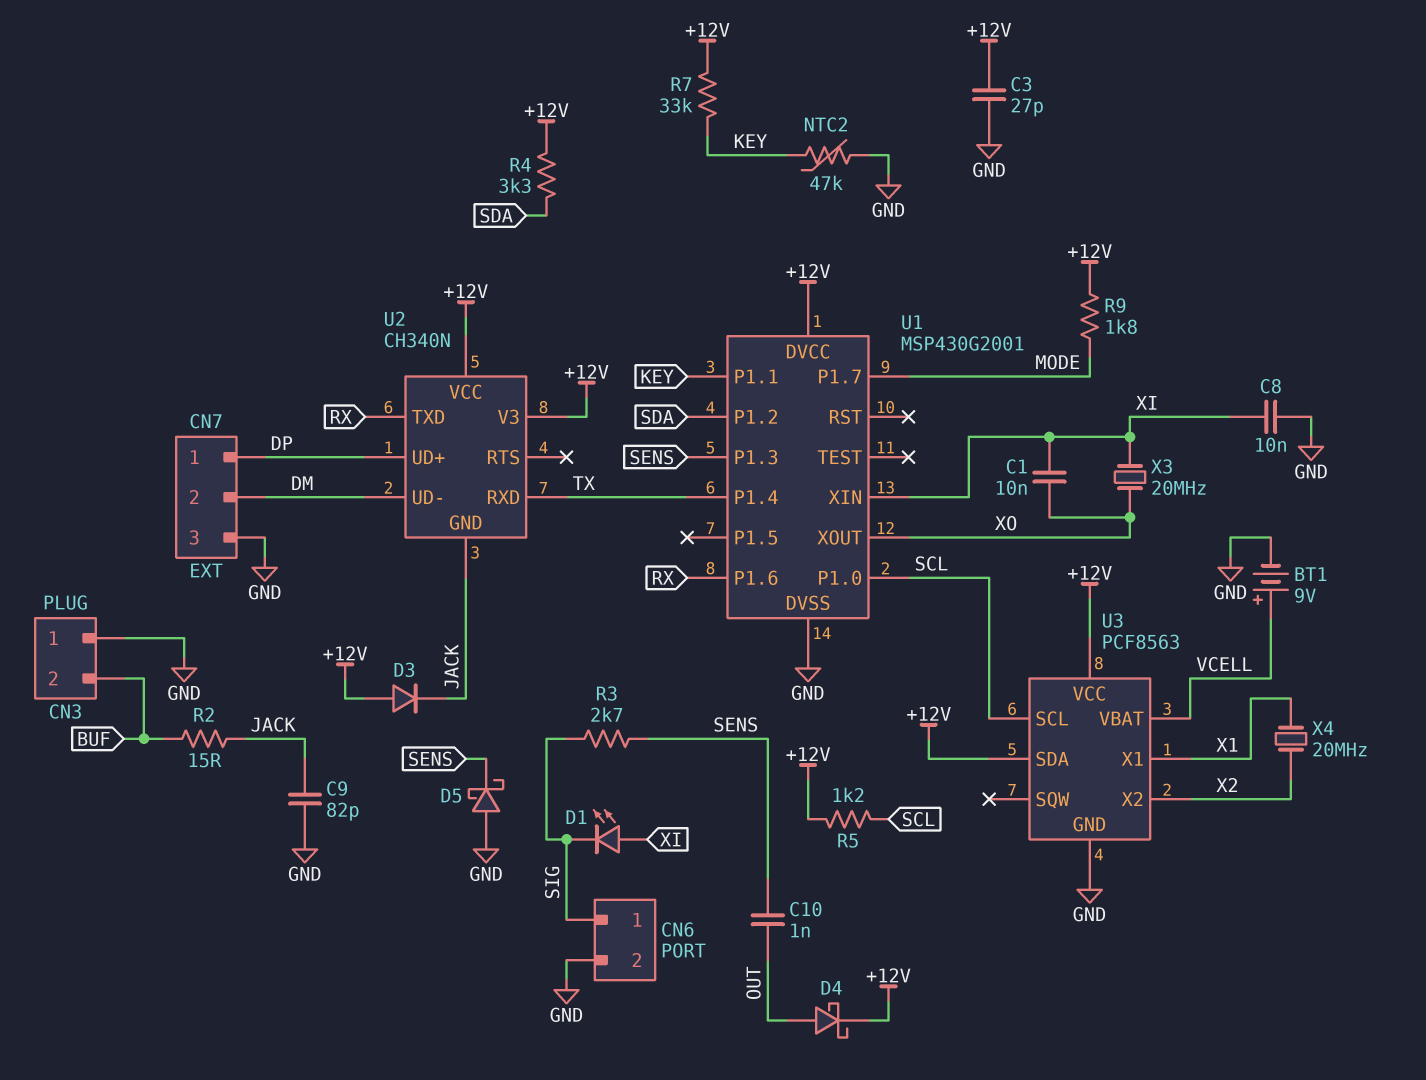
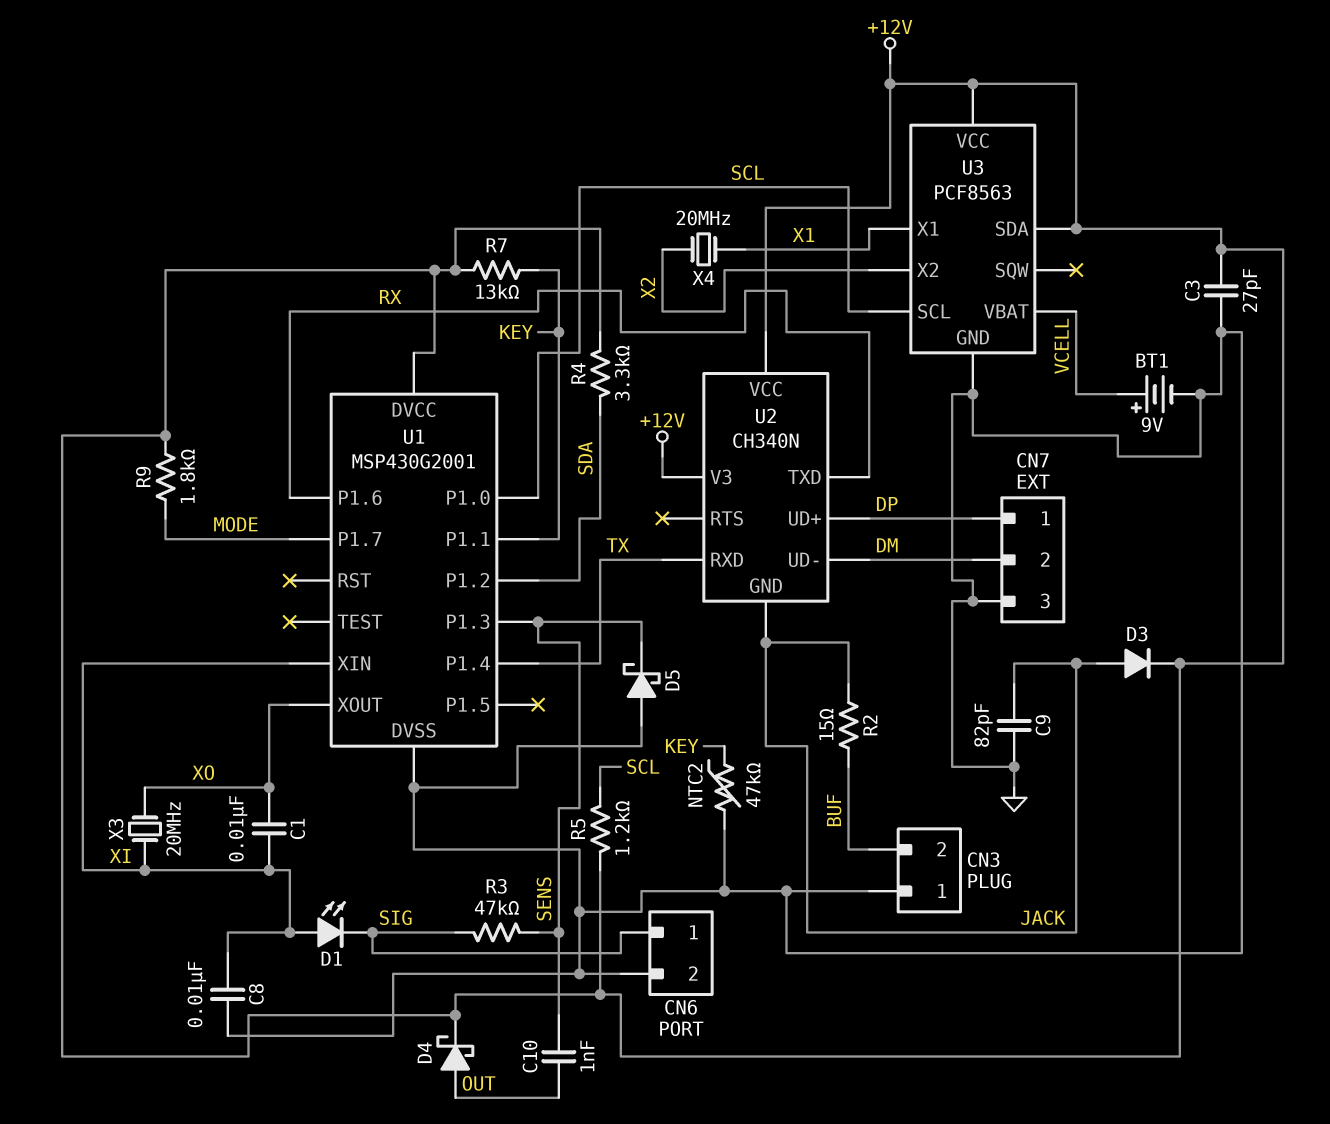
D3: diode (A +12V, K JACK) -> diode (A JACK, K +12V)
R3: 2.7k (SENS, SIG) -> 47k (SENS, SIG)
R7: 33k (+12V, KEY) -> 13k (+12V, KEY)

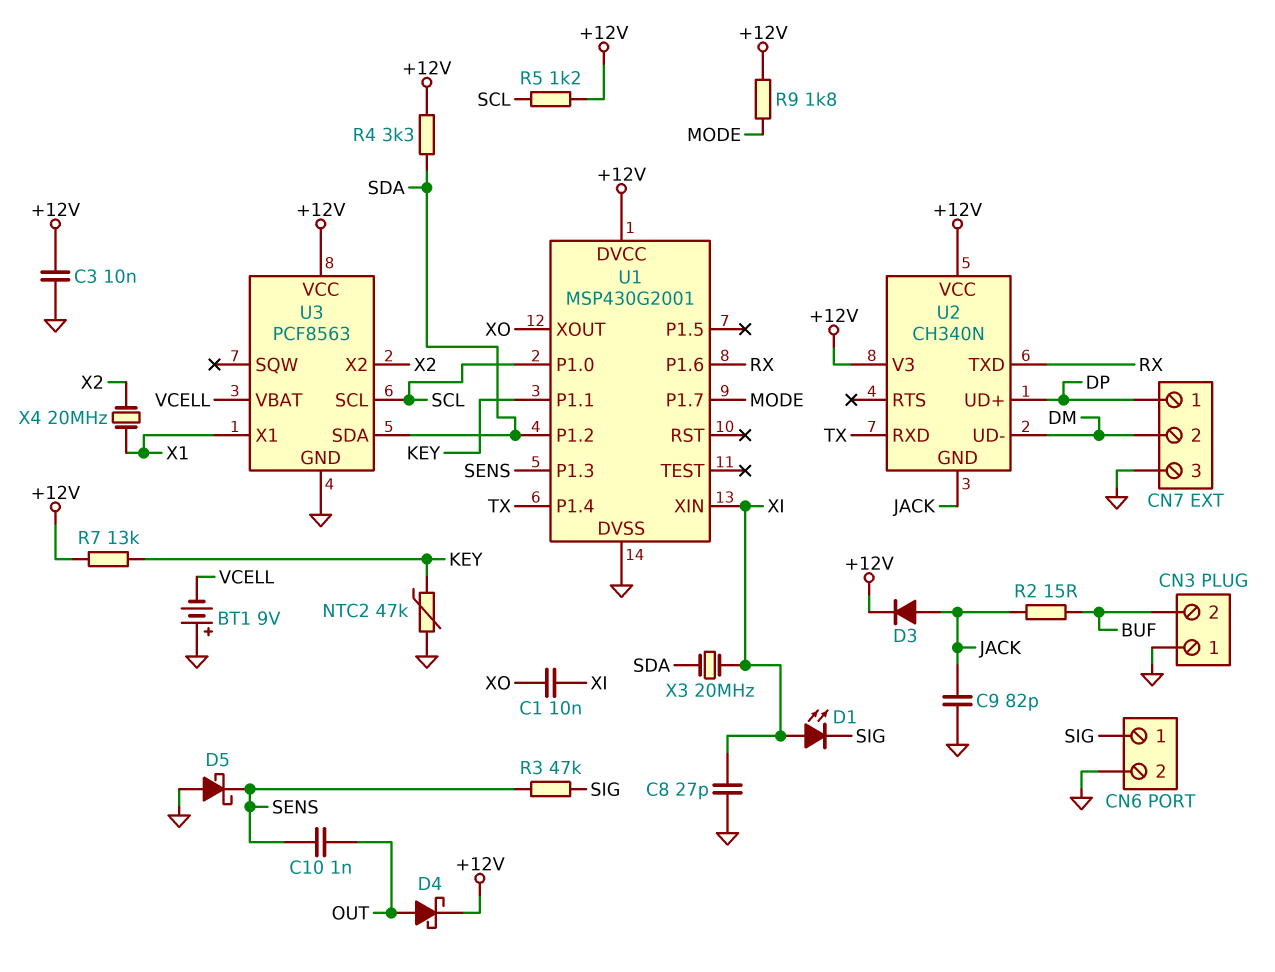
BT1: 9V (plus VCELL, minus GND) -> 9V (plus GND, minus VCELL)
C3: 27pF (+12V, GND) -> 10nF (+12V, GND)
C8: 10nF (GND, XI) -> 27pF (GND, XI)
U3 pin SDA: +12V -> SDA
X3: 20MHz (XI, XO) -> 20MHz (SDA, XI)

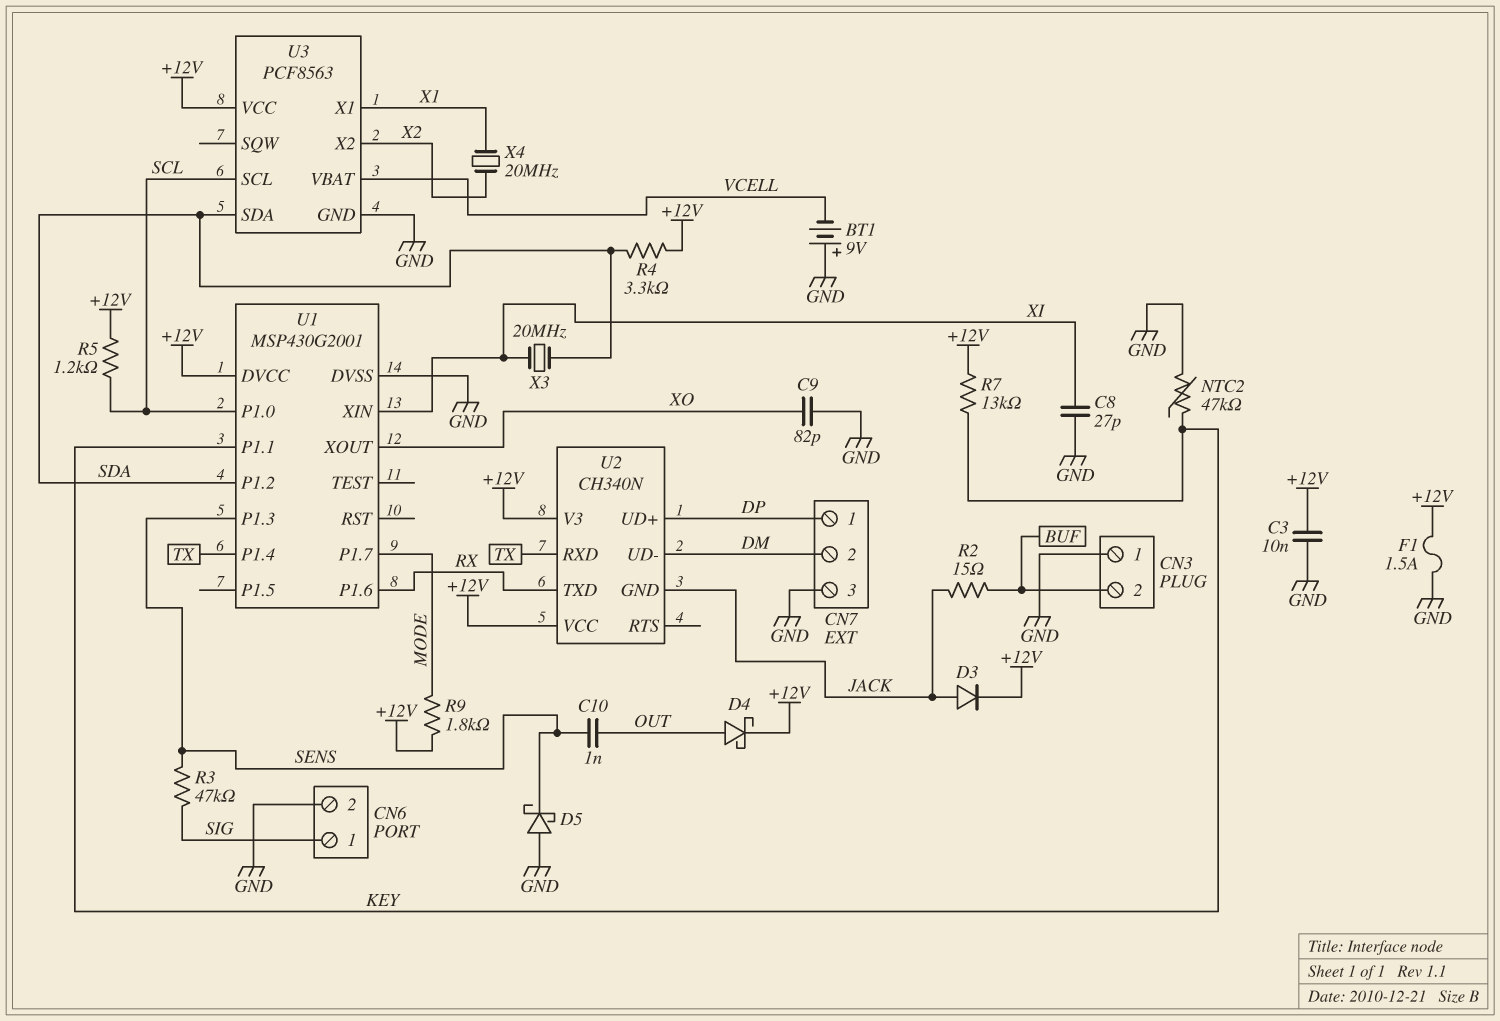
C1: 10nF (XI, XO) -> none
C9: 82pF (GND, JACK) -> 82pF (GND, XO)
D1: LED (A XI, K SIG) -> none
F1: none -> 1.5A (+12V, GND)

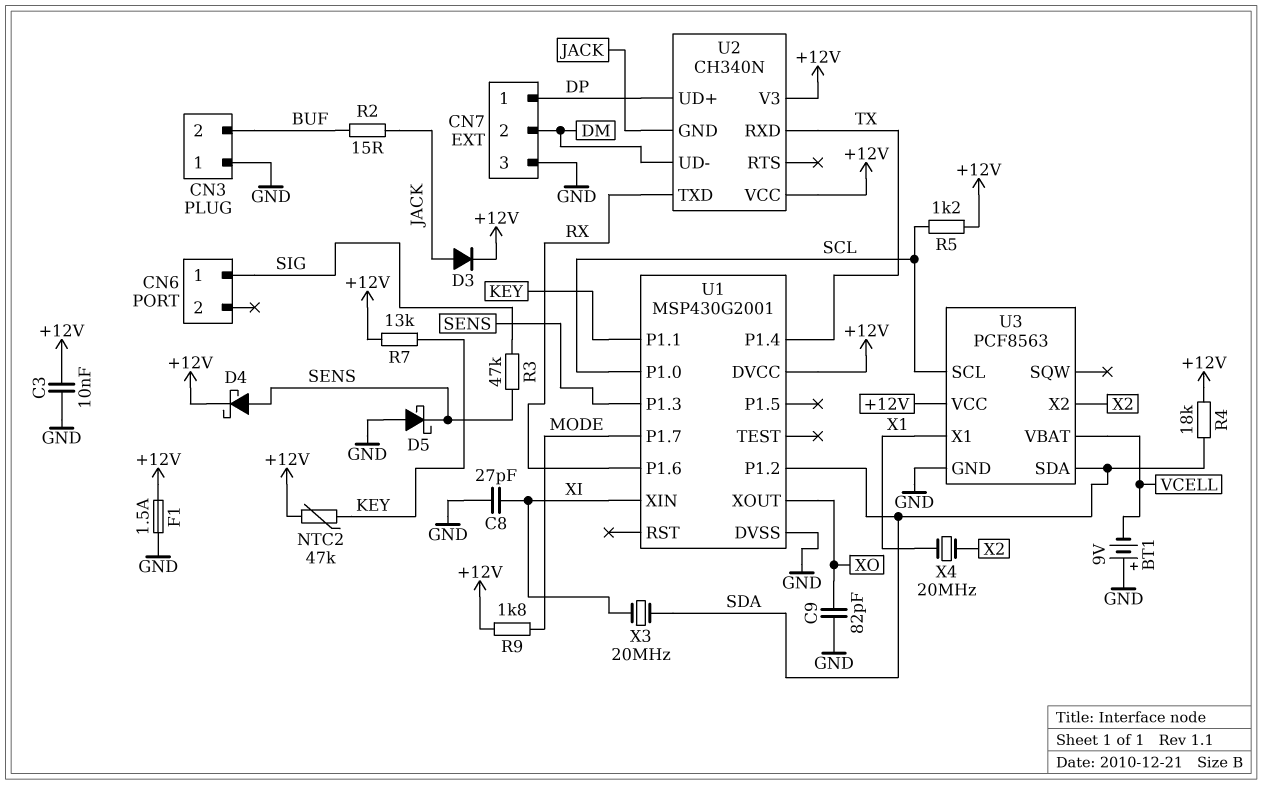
C10: 1nF (OUT, SENS) -> none
CN6 pin 2: GND -> none
D4: schottky (A OUT, K +12V) -> schottky (A SENS, K +12V)
NTC2: 47k (GND, KEY) -> 47k (+12V, KEY)
R4: 3.3k (+12V, SDA) -> 18k (+12V, SDA)

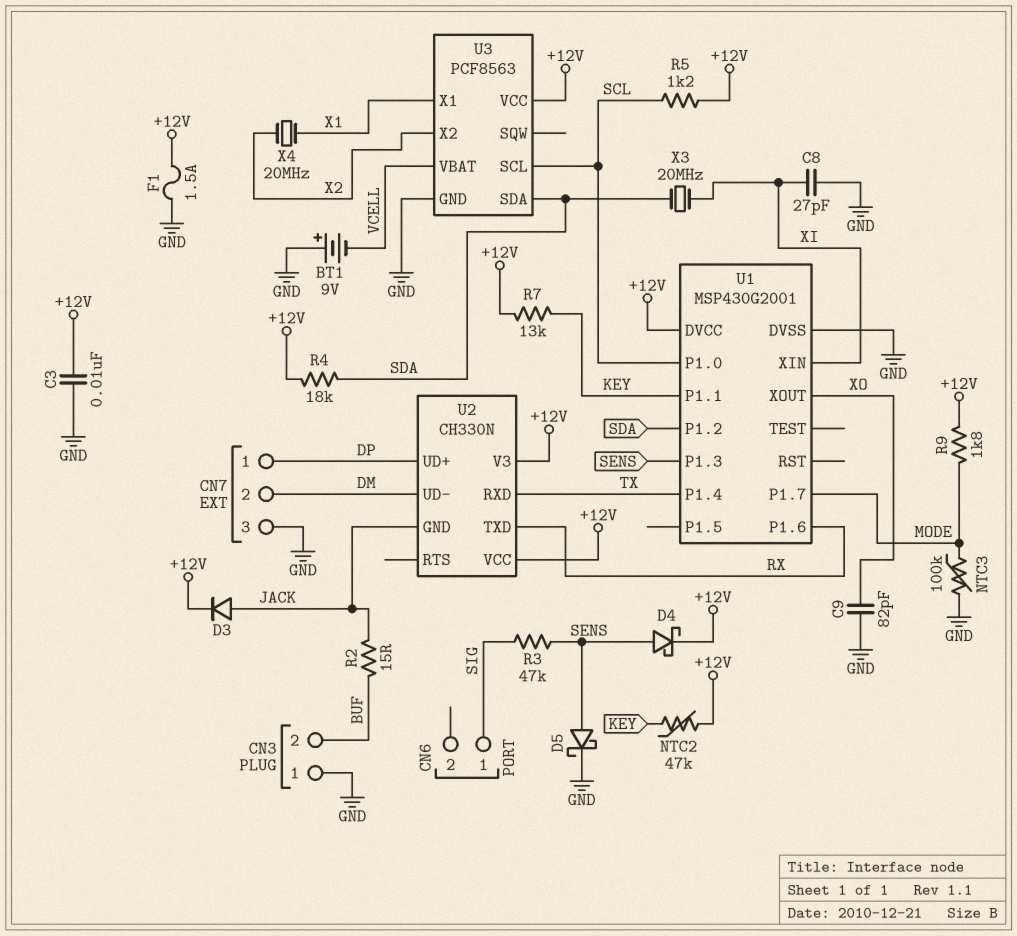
D5: schottky (A GND, K SENS) -> schottky (A SENS, K GND)
NTC3: none -> 100k (GND, MODE)
U2: CH340N -> CH330N

